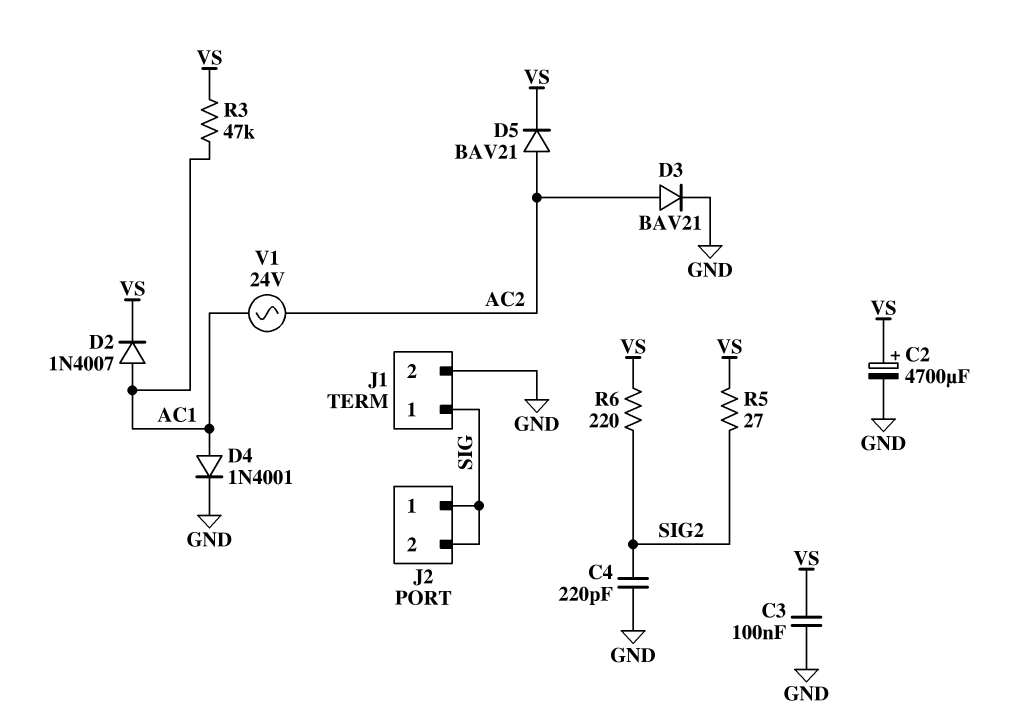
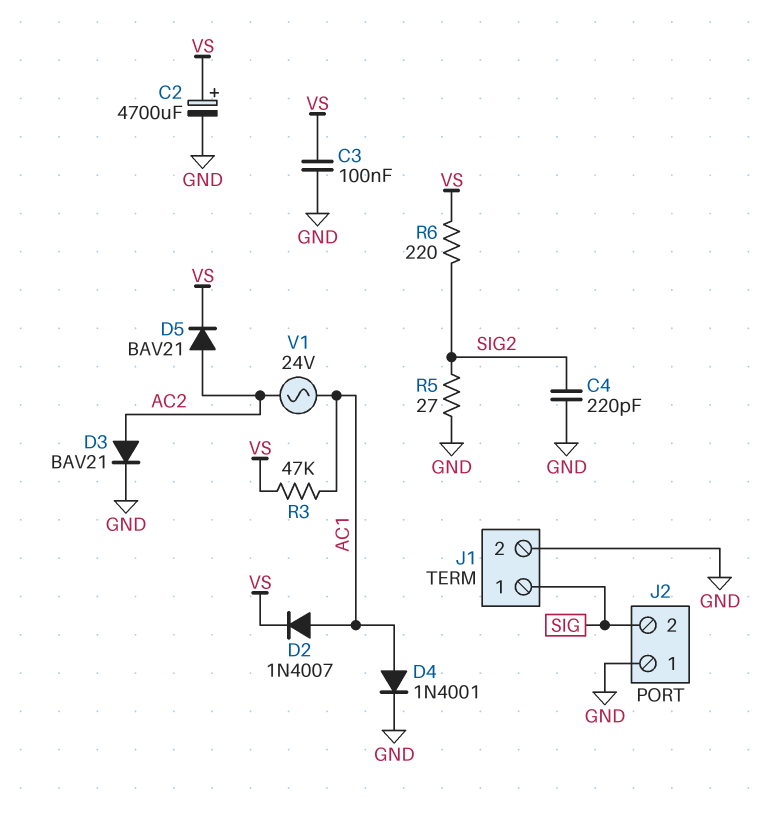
J2 pin 1: SIG -> GND
R5: 27 (SIG2, VS) -> 27 (GND, SIG2)

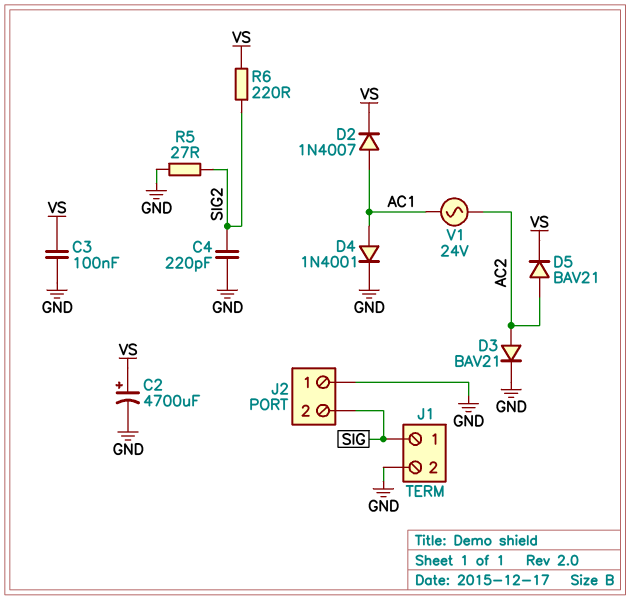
R3: 47k (AC1, VS) -> none

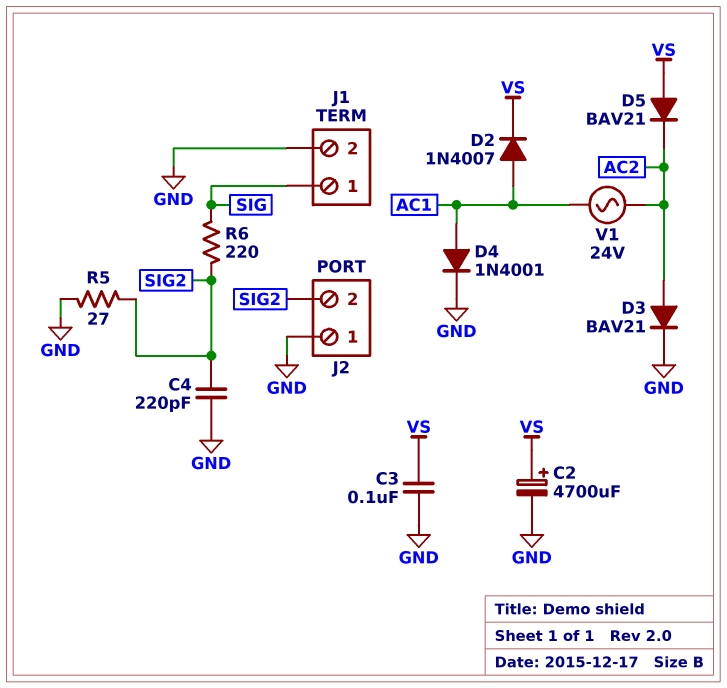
D5: diode BAV21 (A AC2, K VS) -> diode BAV21 (A VS, K AC2)
J2 pin 2: SIG -> SIG2
R6: 220 (SIG2, VS) -> 220 (SIG, SIG2)

